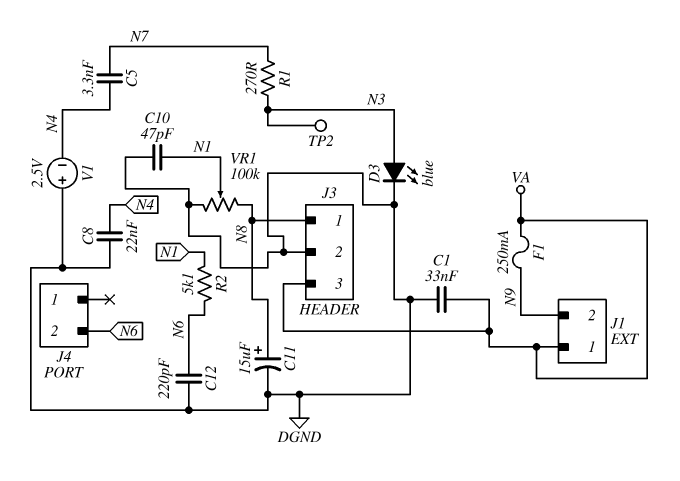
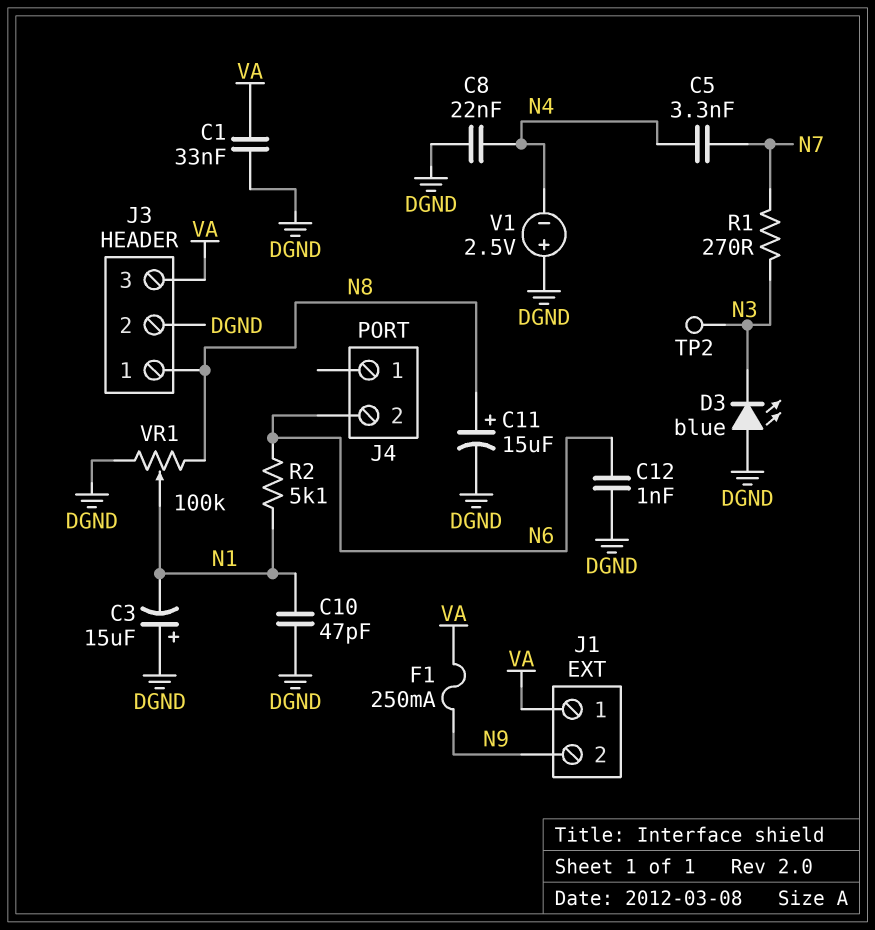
C3: none -> 15uF (plus DGND, minus N1)
C12: 220pF (DGND, N6) -> 1nF (DGND, N6)
D3: LED blue (A N3, K DGND) -> LED blue (A DGND, K N3)

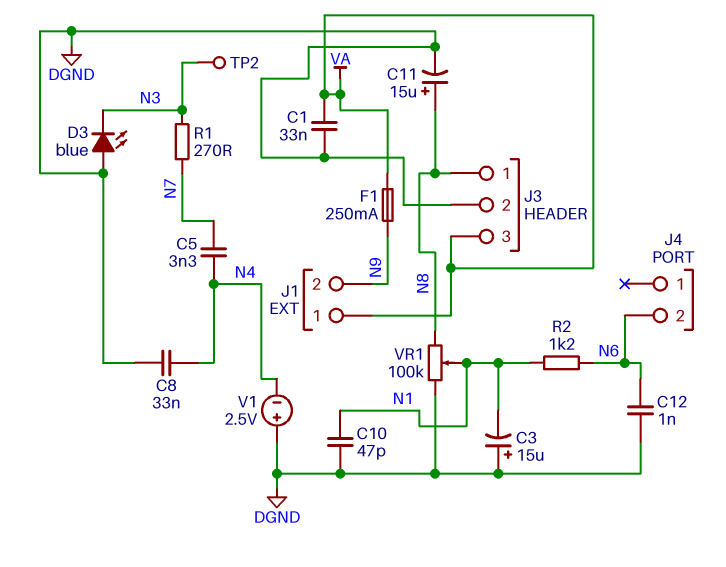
C8: 22nF (DGND, N4) -> 33nF (DGND, N4)
R2: 5.1k (N1, N6) -> 1.2k (N1, N6)

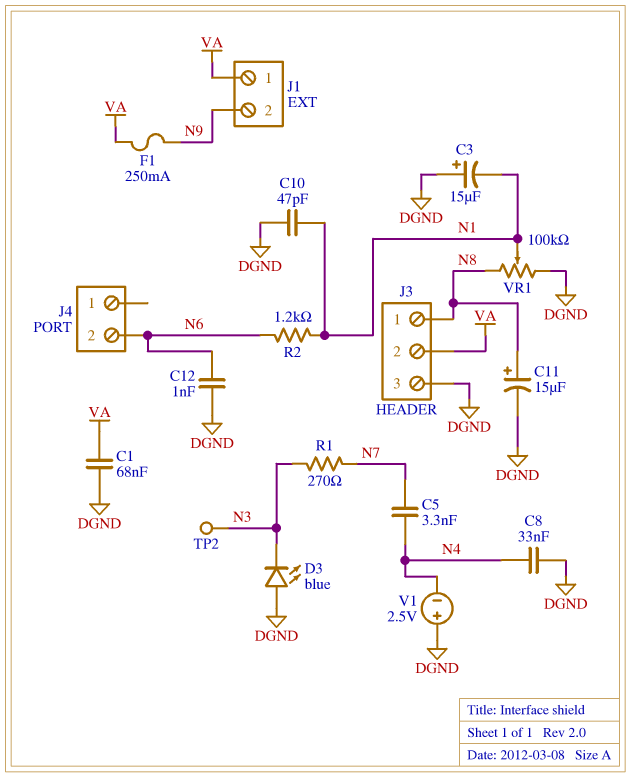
C1: 33nF (DGND, VA) -> 68nF (DGND, VA)
J3 pin 2: DGND -> VA
J3 pin 3: VA -> DGND

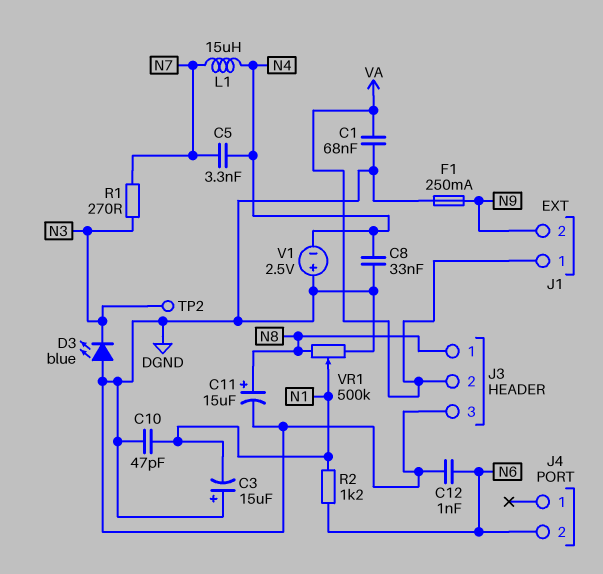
F1: 250mA (N9, VA) -> 250mA (DGND, N9)
L1: none -> 15uH (N4, N7)
VR1: 100k (DGND, N8, wiper N1) -> 500k (DGND, N8, wiper N1)

